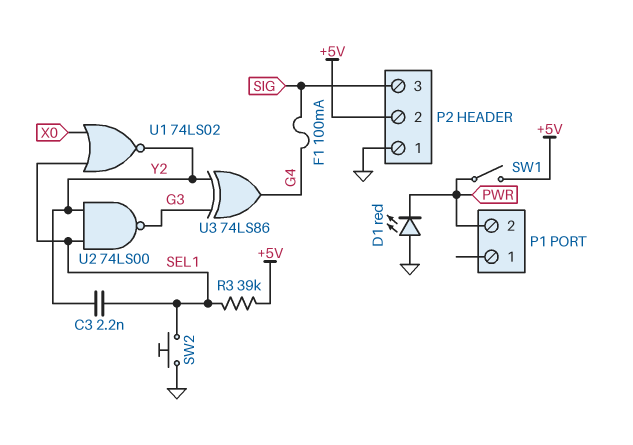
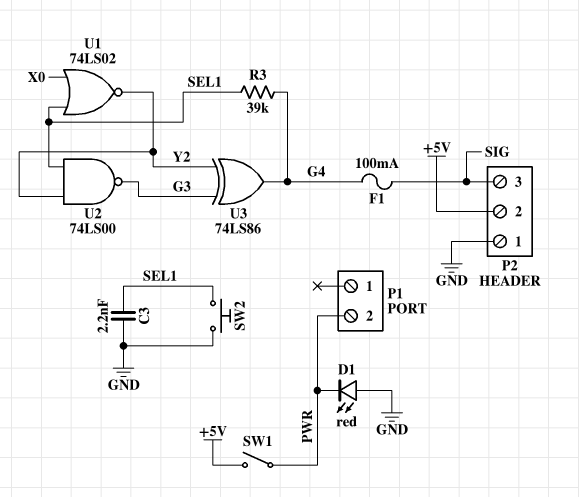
C3: 2.2nF (SEL1, Y2) -> 2.2nF (GND, SEL1)
R3: 39k (+5V, SEL1) -> 39k (G4, SEL1)

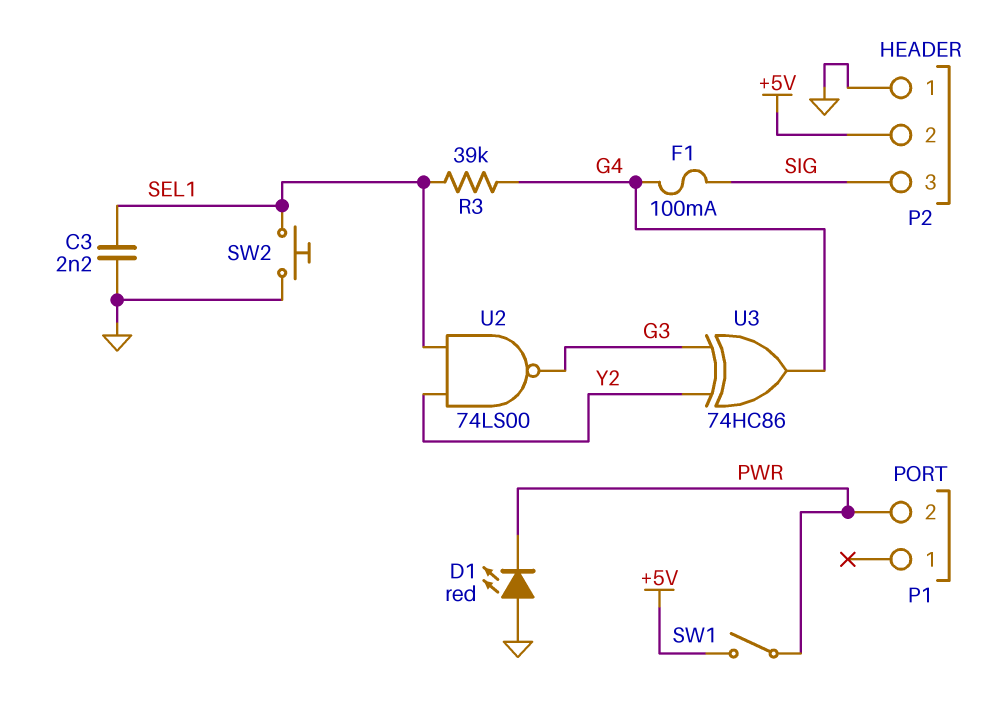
U1: NOR 74LS02 (in SEL1, in X0, out Y2) -> none
U3: XOR 74LS86 (in G3, in Y2, out G4) -> XOR 74HC86 (in G3, in Y2, out G4)

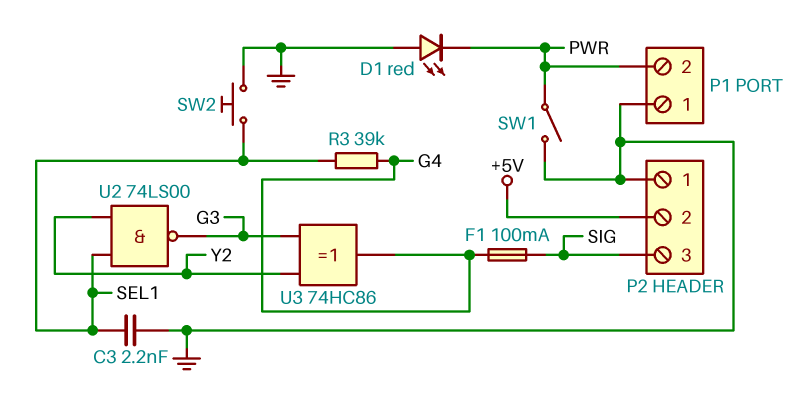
P1 pin 1: none -> GND
SW1: switch (+5V, PWR) -> switch (GND, PWR)

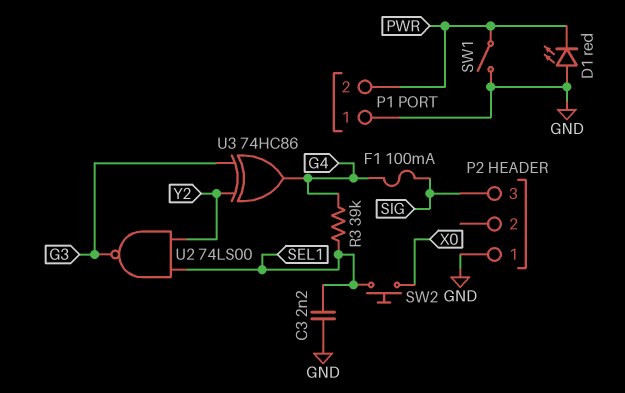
P2 pin 2: +5V -> none
SW2: button (GND, SEL1) -> button (SEL1, X0)

